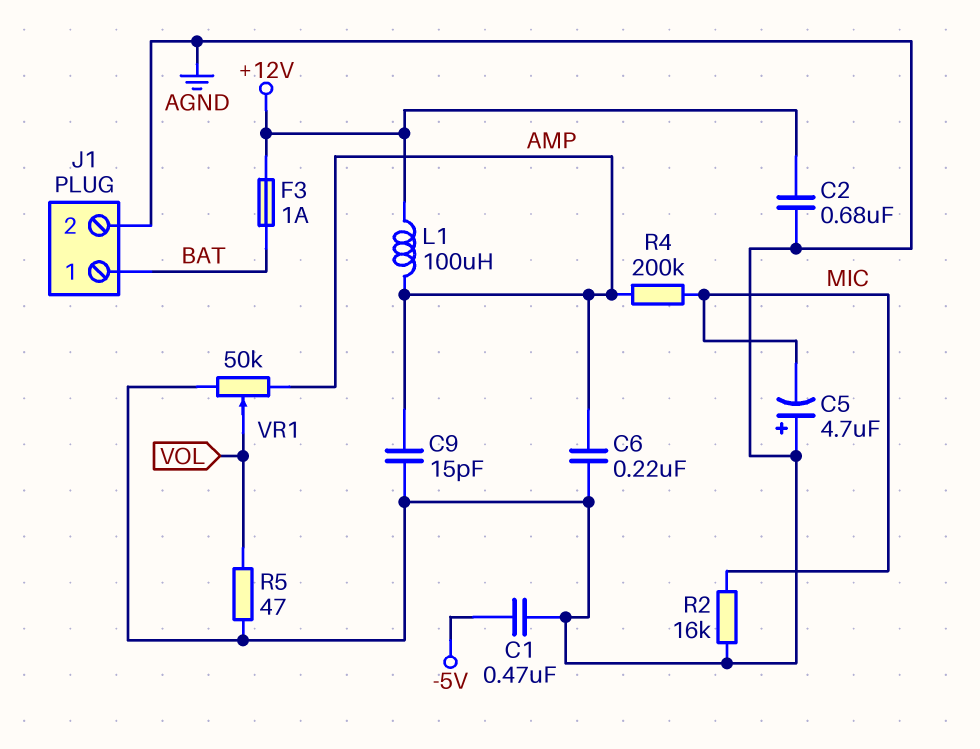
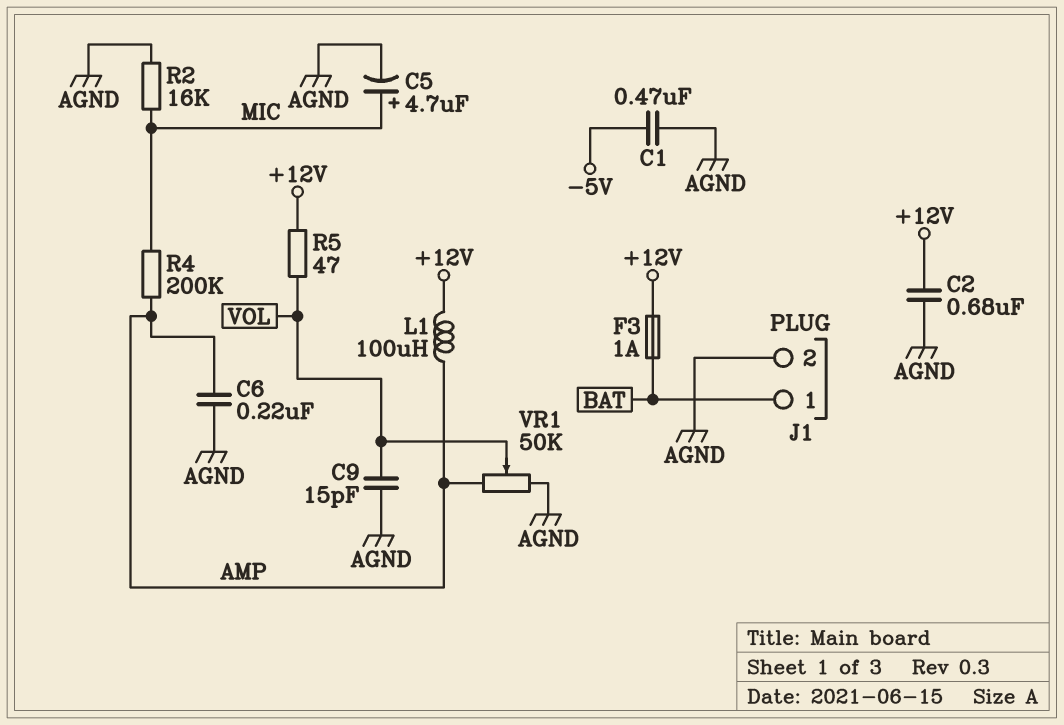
C5: 4.7uF (plus AGND, minus MIC) -> 4.7uF (plus MIC, minus AGND)
C9: 15pF (AGND, AMP) -> 15pF (AGND, VOL)
R5: 47 (AGND, VOL) -> 47 (+12V, VOL)

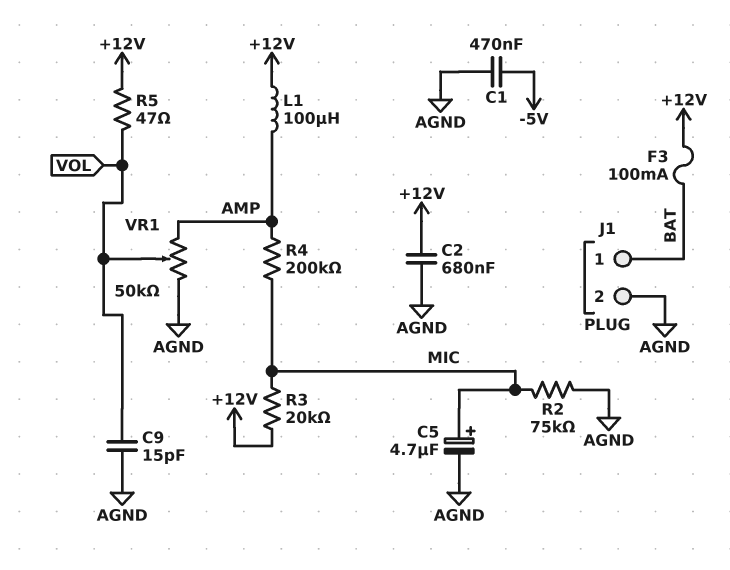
C6: 220nF (AGND, AMP) -> none
F3: 1A (+12V, BAT) -> 100mA (+12V, BAT)
R2: 16k (AGND, MIC) -> 75k (AGND, MIC)
R3: none -> 20k (+12V, MIC)

